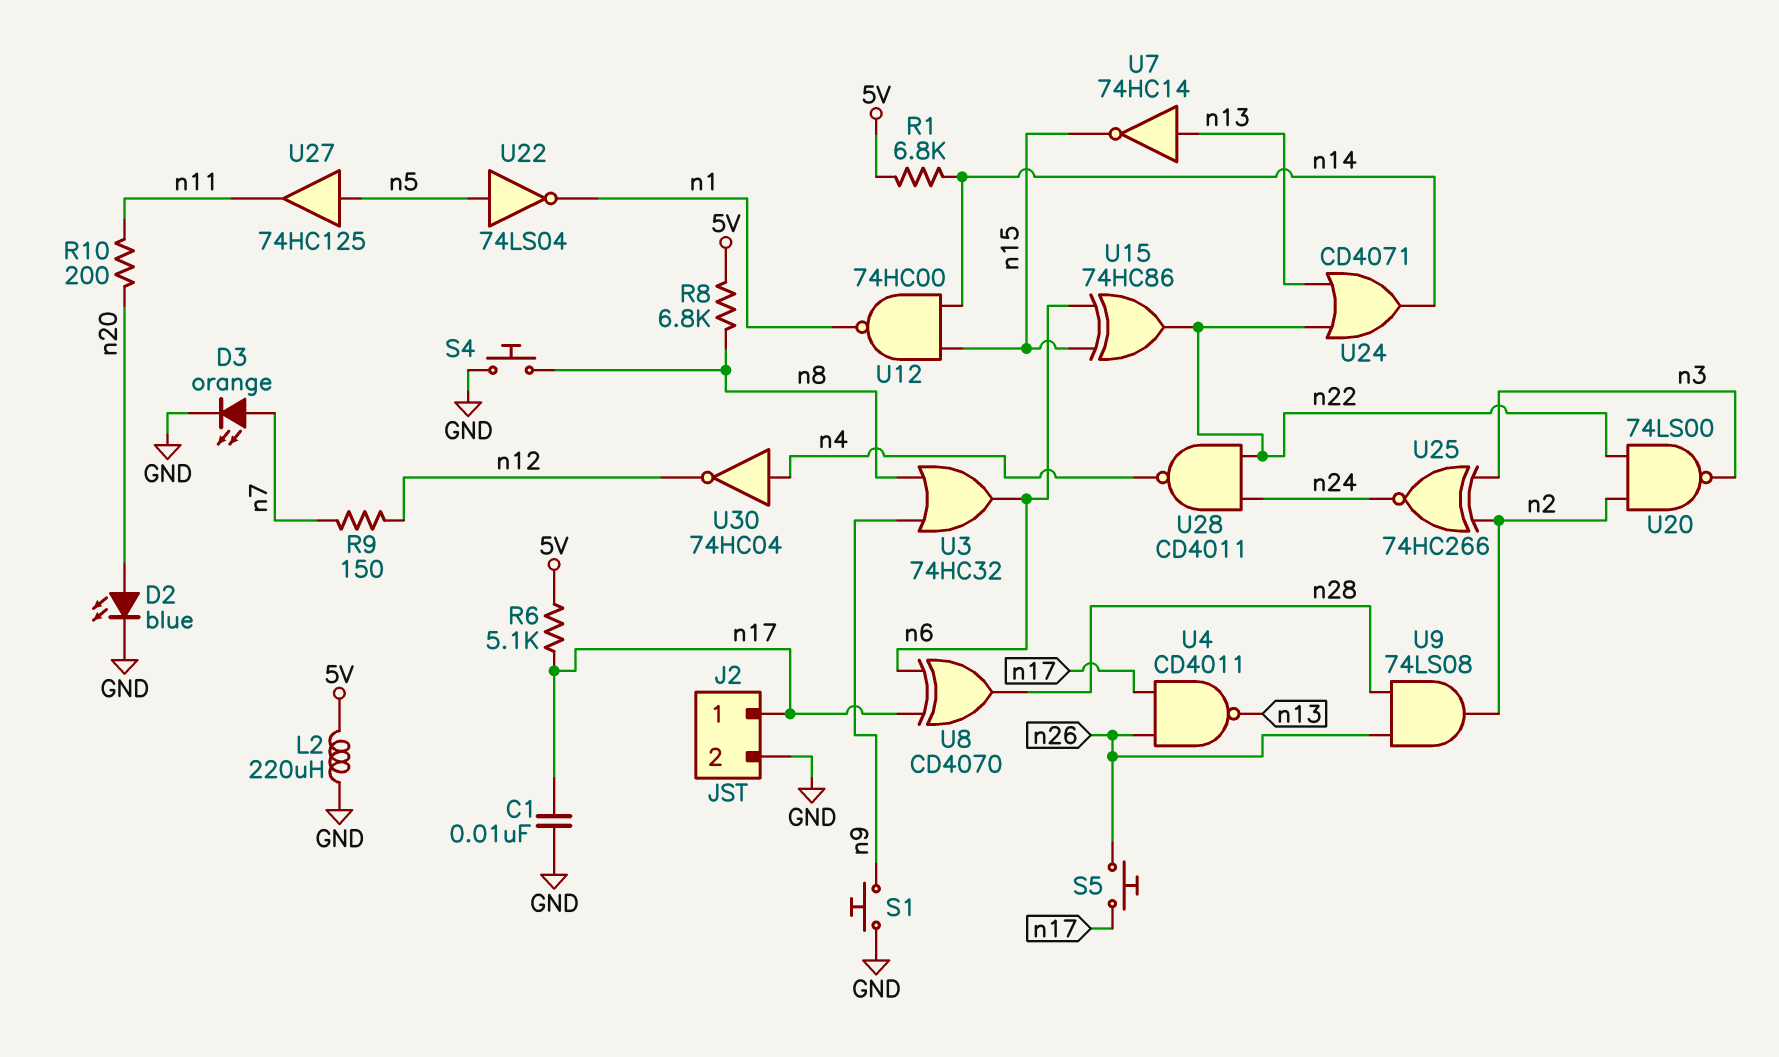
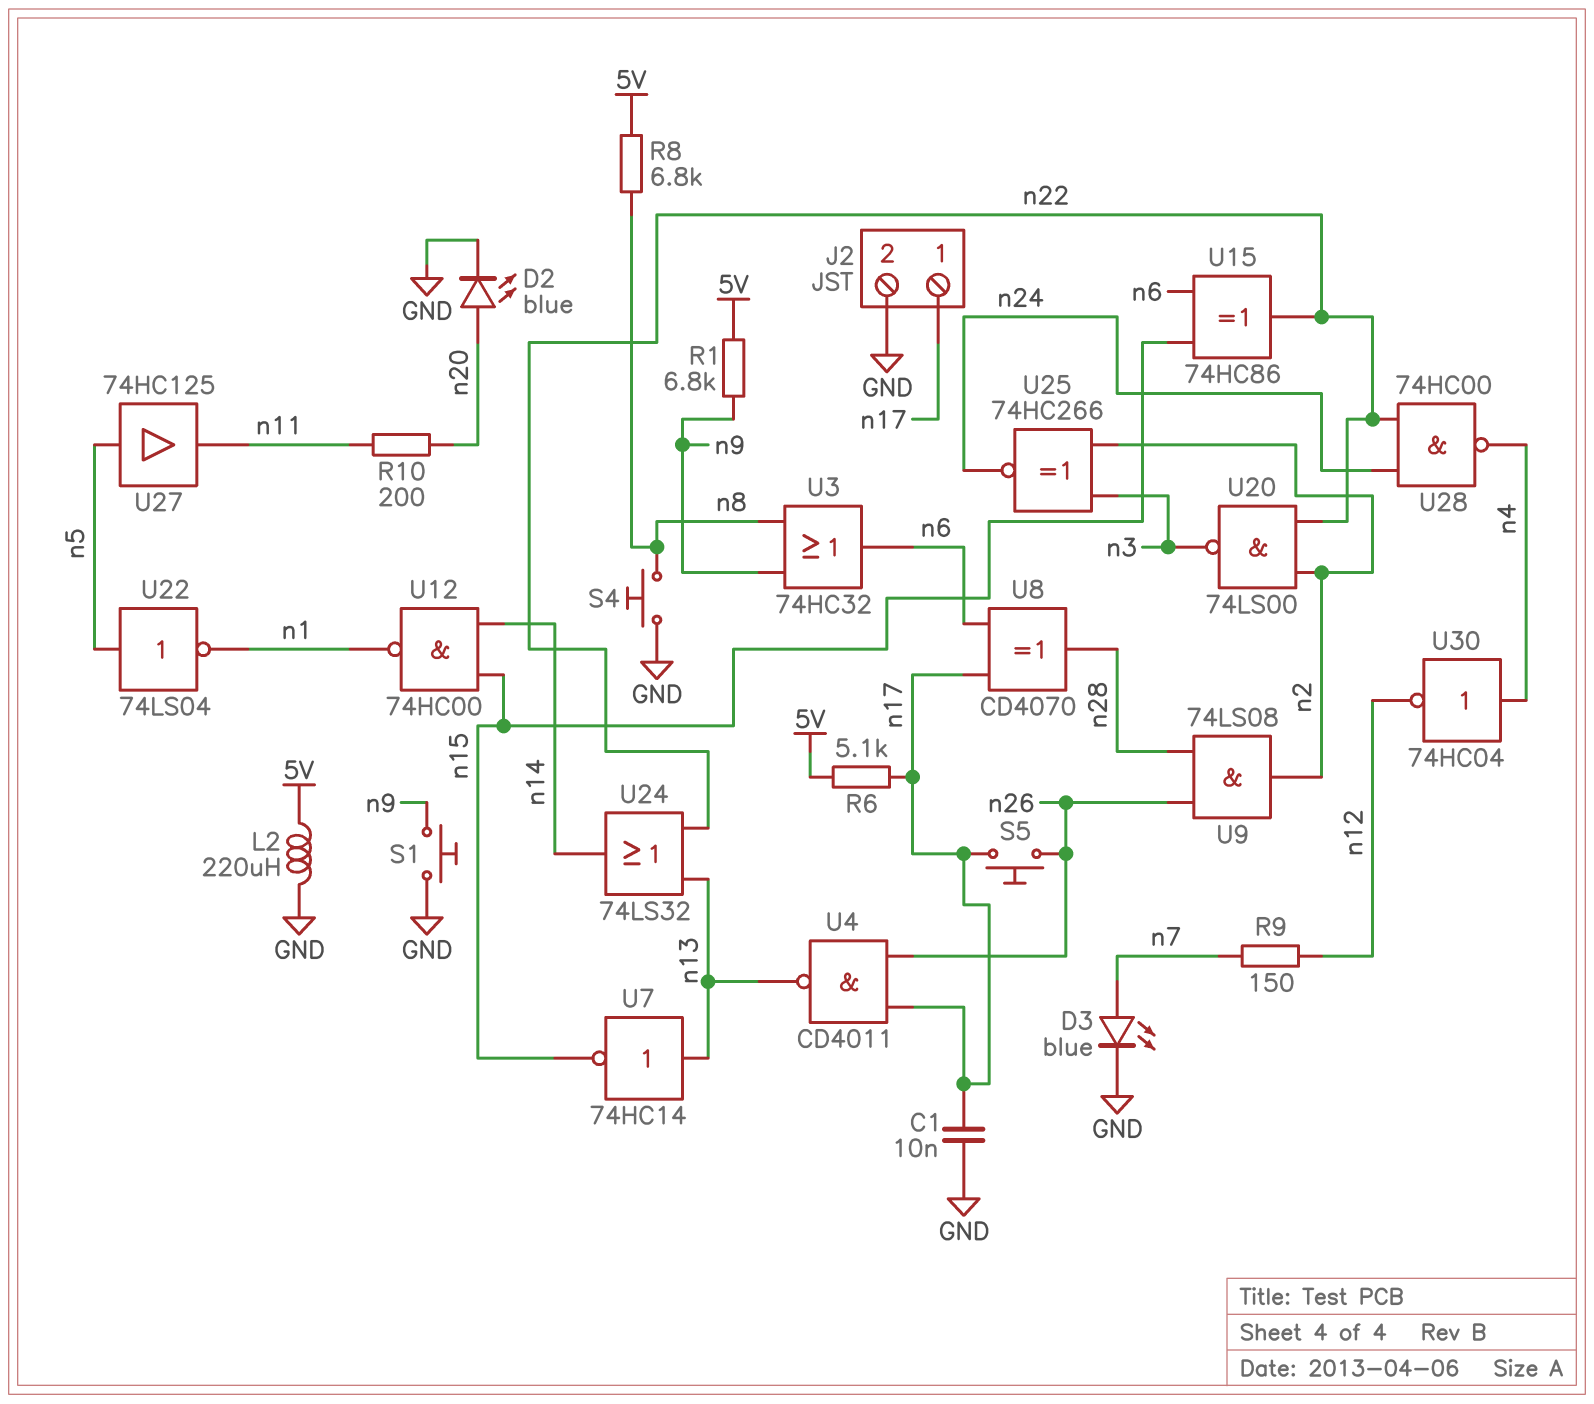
D3: LED orange (A n7, K GND) -> LED blue (A n7, K GND)
R1: 6.8k (5V, n14) -> 6.8k (5V, n9)
U24: OR CD4071 (in n13, in n22, out n14) -> OR 74LS32 (in n13, in n22, out n14)
U28: NAND CD4011 (in n22, in n24, out n4) -> NAND 74HC00 (in n22, in n24, out n4)

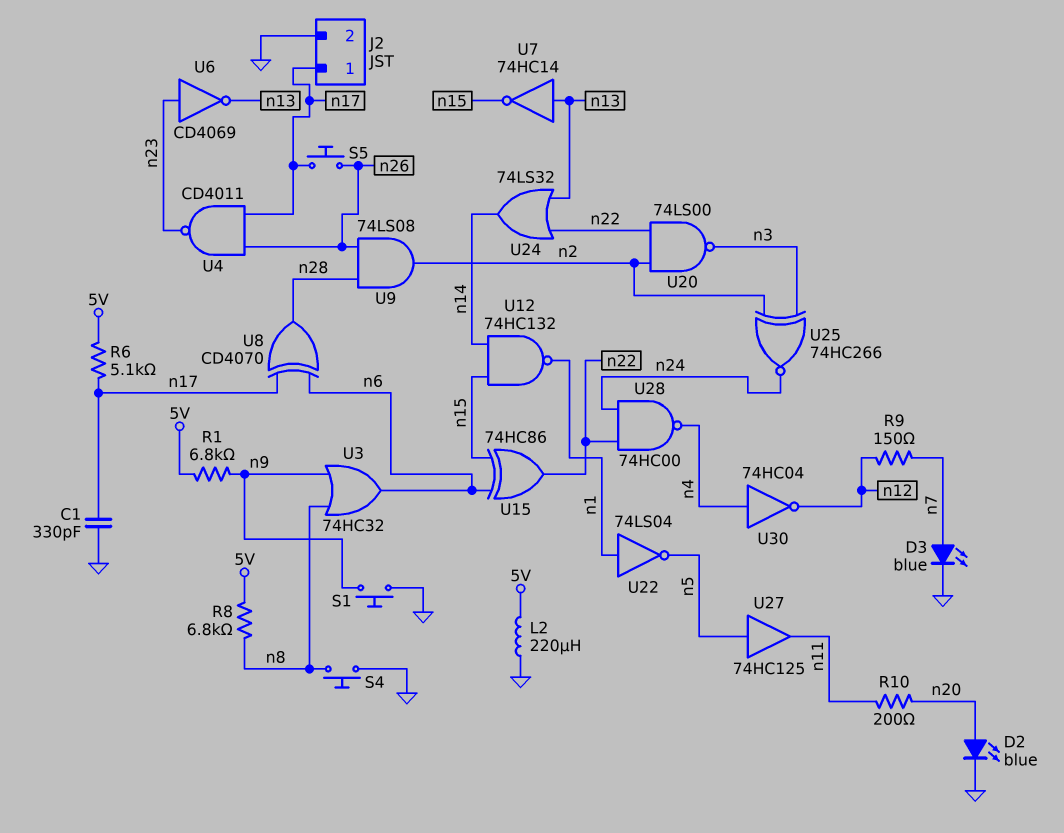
C1: 10nF (GND, n17) -> 330pF (GND, n17)
U4: NAND CD4011 (in n17, in n26, out n13) -> NAND CD4011 (in n17, in n26, out n23)
U6: none -> NOT CD4069 (in n23, out n13)
U12: NAND 74HC00 (in n14, in n15, out n1) -> NAND 74HC132 (in n14, in n15, out n1)
U22: NOT 74LS04 (in n5, out n1) -> NOT 74LS04 (in n1, out n5)

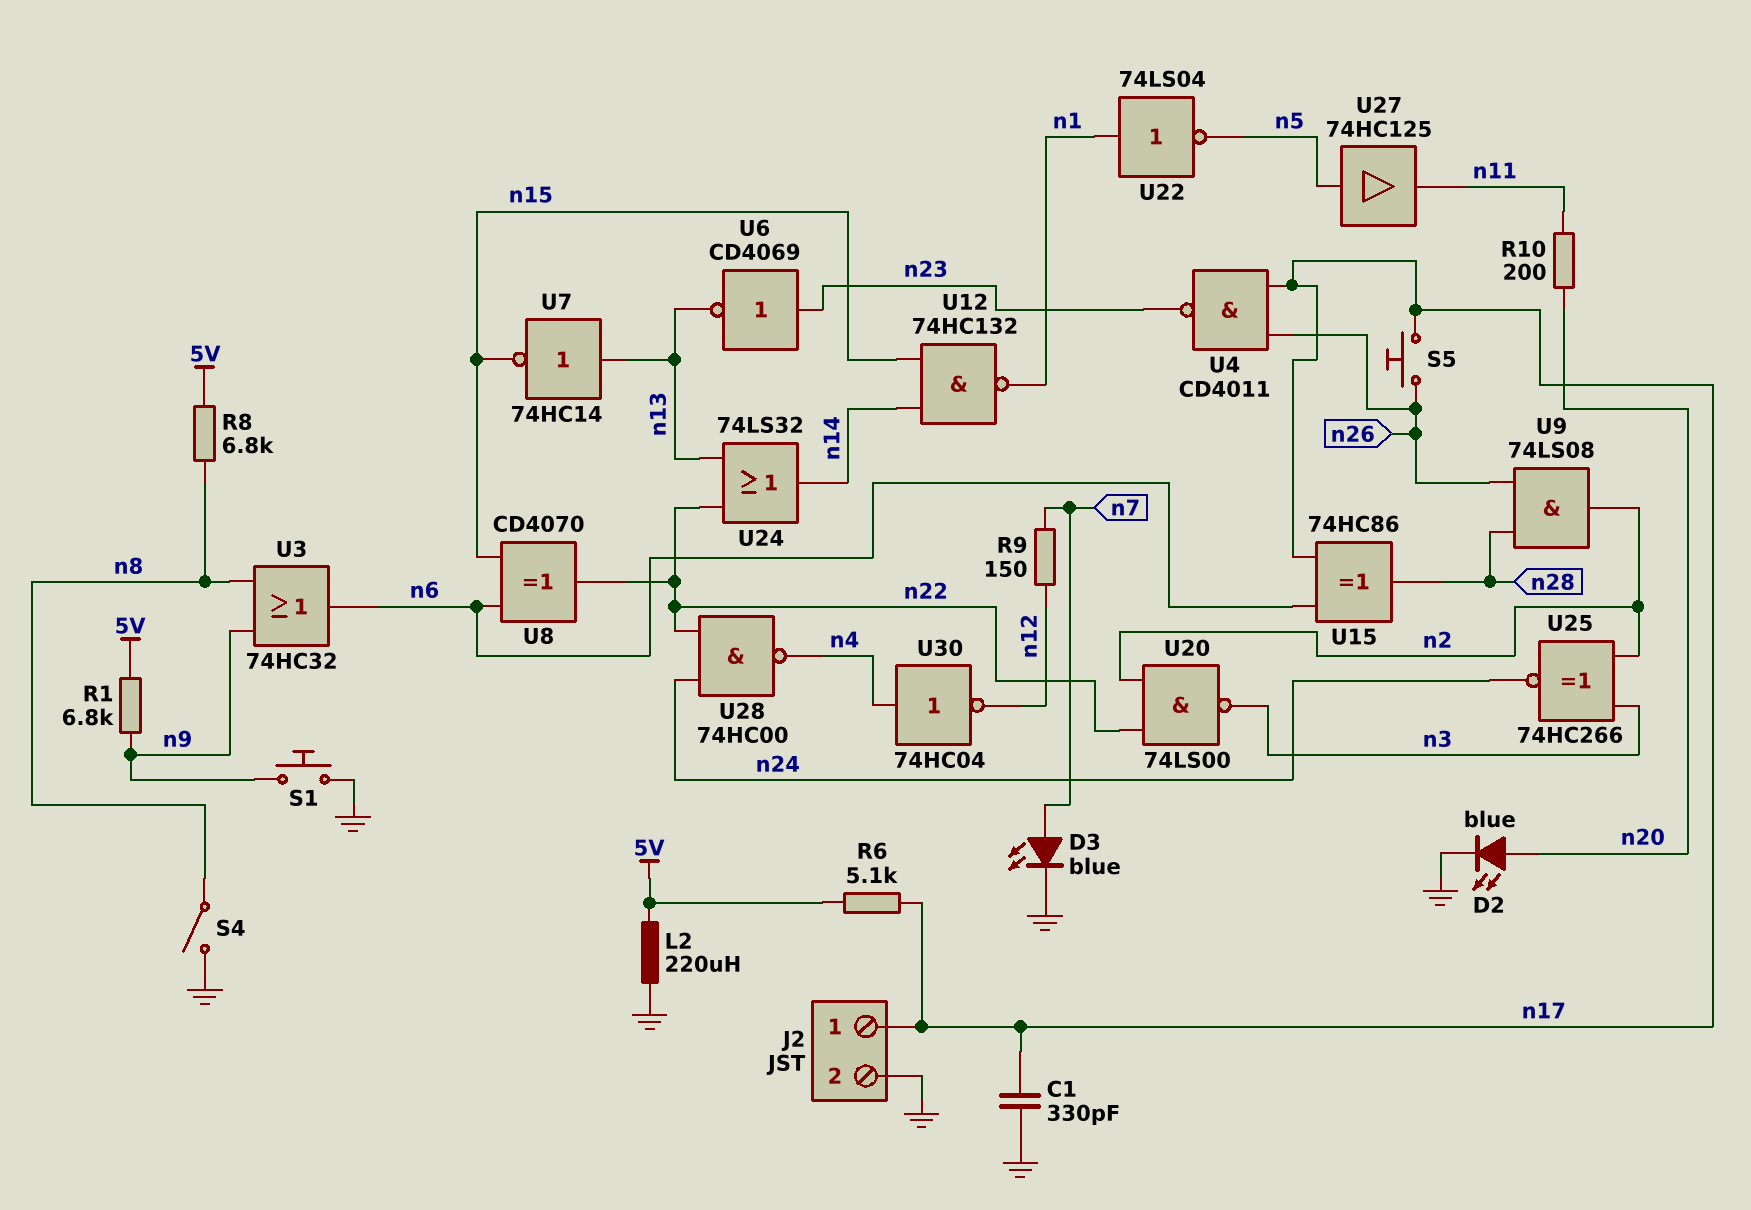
S4: button (GND, n8) -> switch (GND, n8)
U8: XOR CD4070 (in n6, in n17, out n28) -> XOR CD4070 (in n6, in n15, out n22)
U15: XOR 74HC86 (in n6, in n15, out n22) -> XOR 74HC86 (in n6, in n17, out n28)

